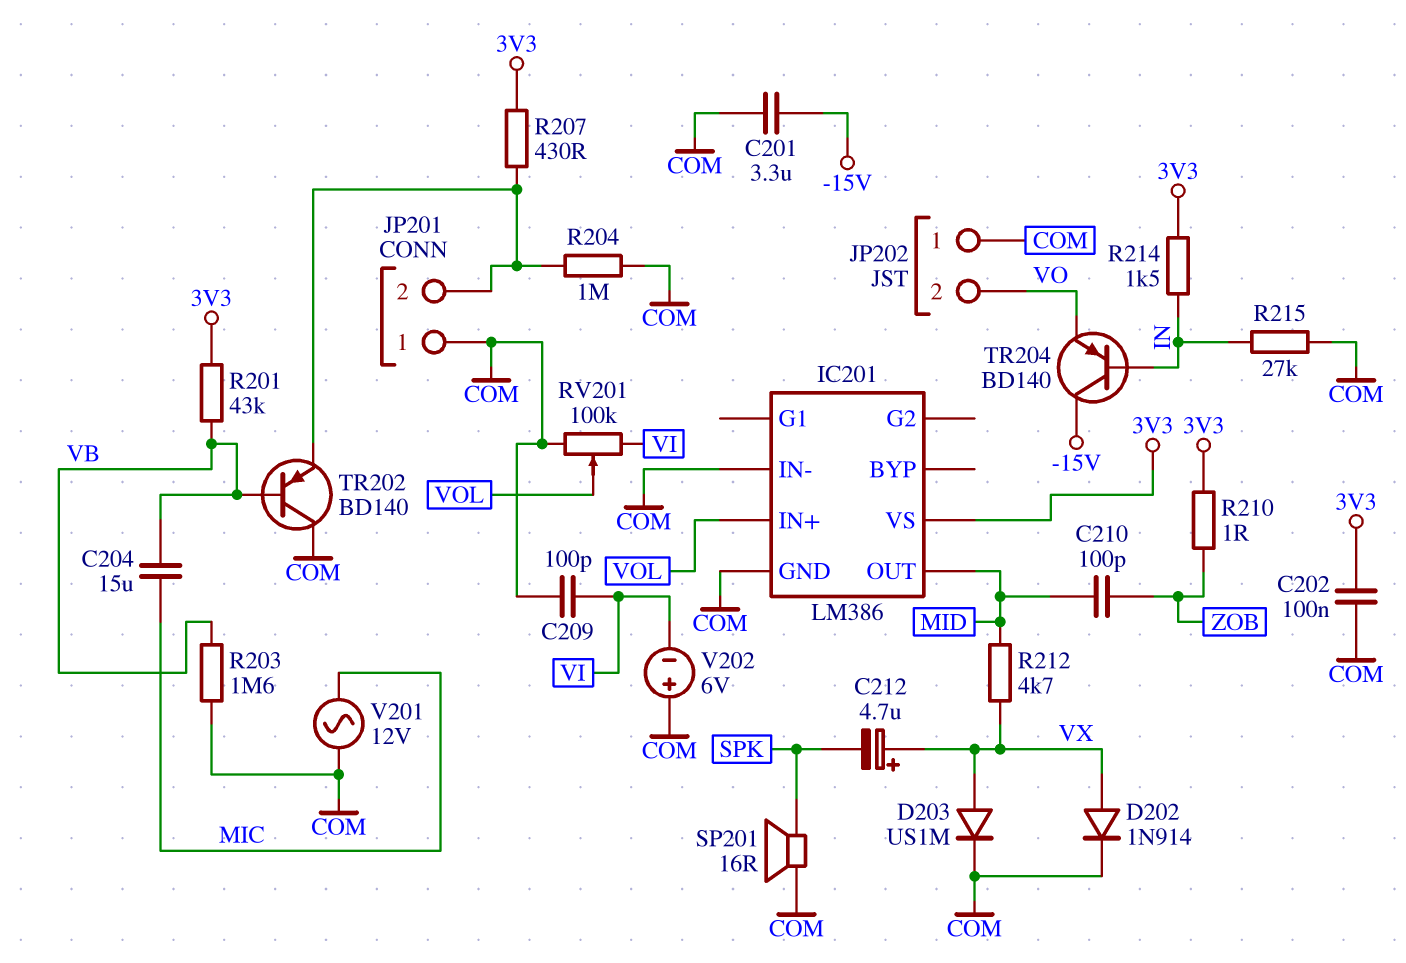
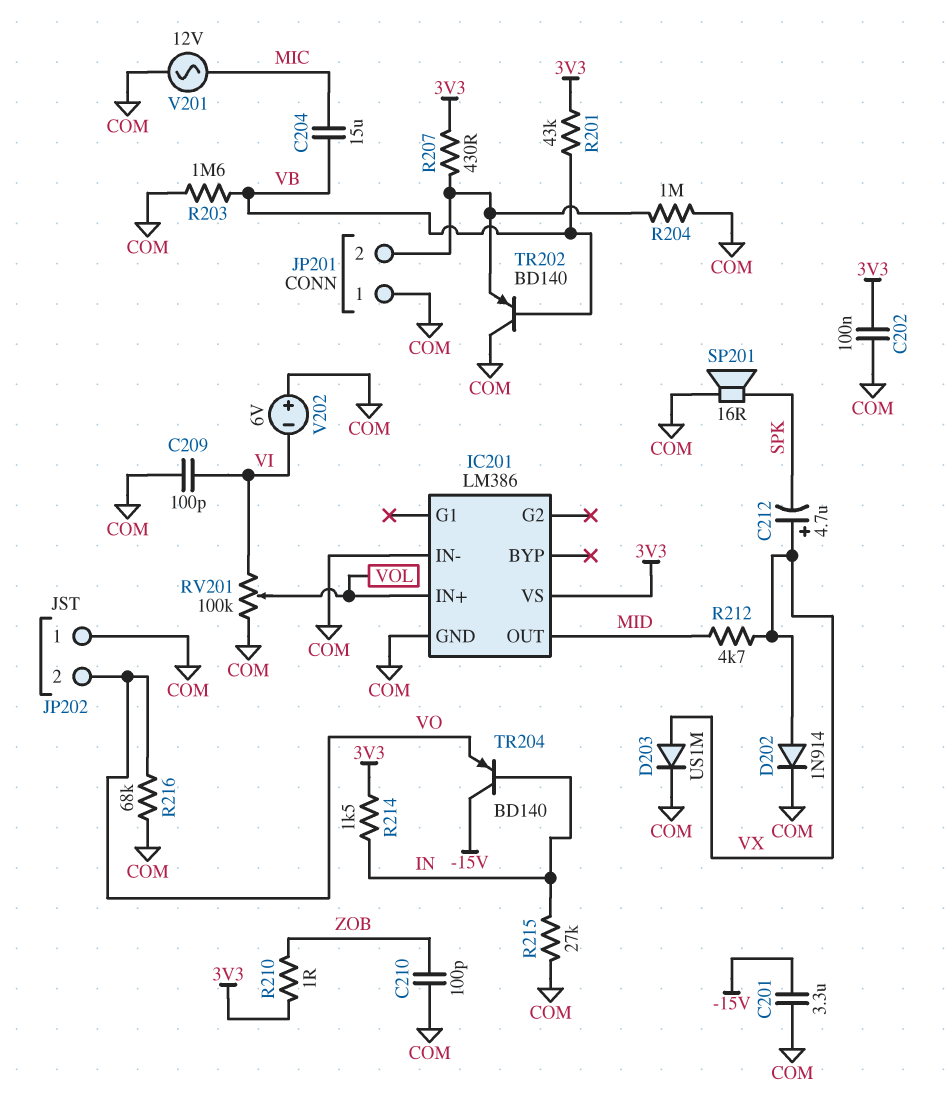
C210: 100pF (MID, ZOB) -> 100pF (COM, ZOB)
R216: none -> 68k (COM, VO)

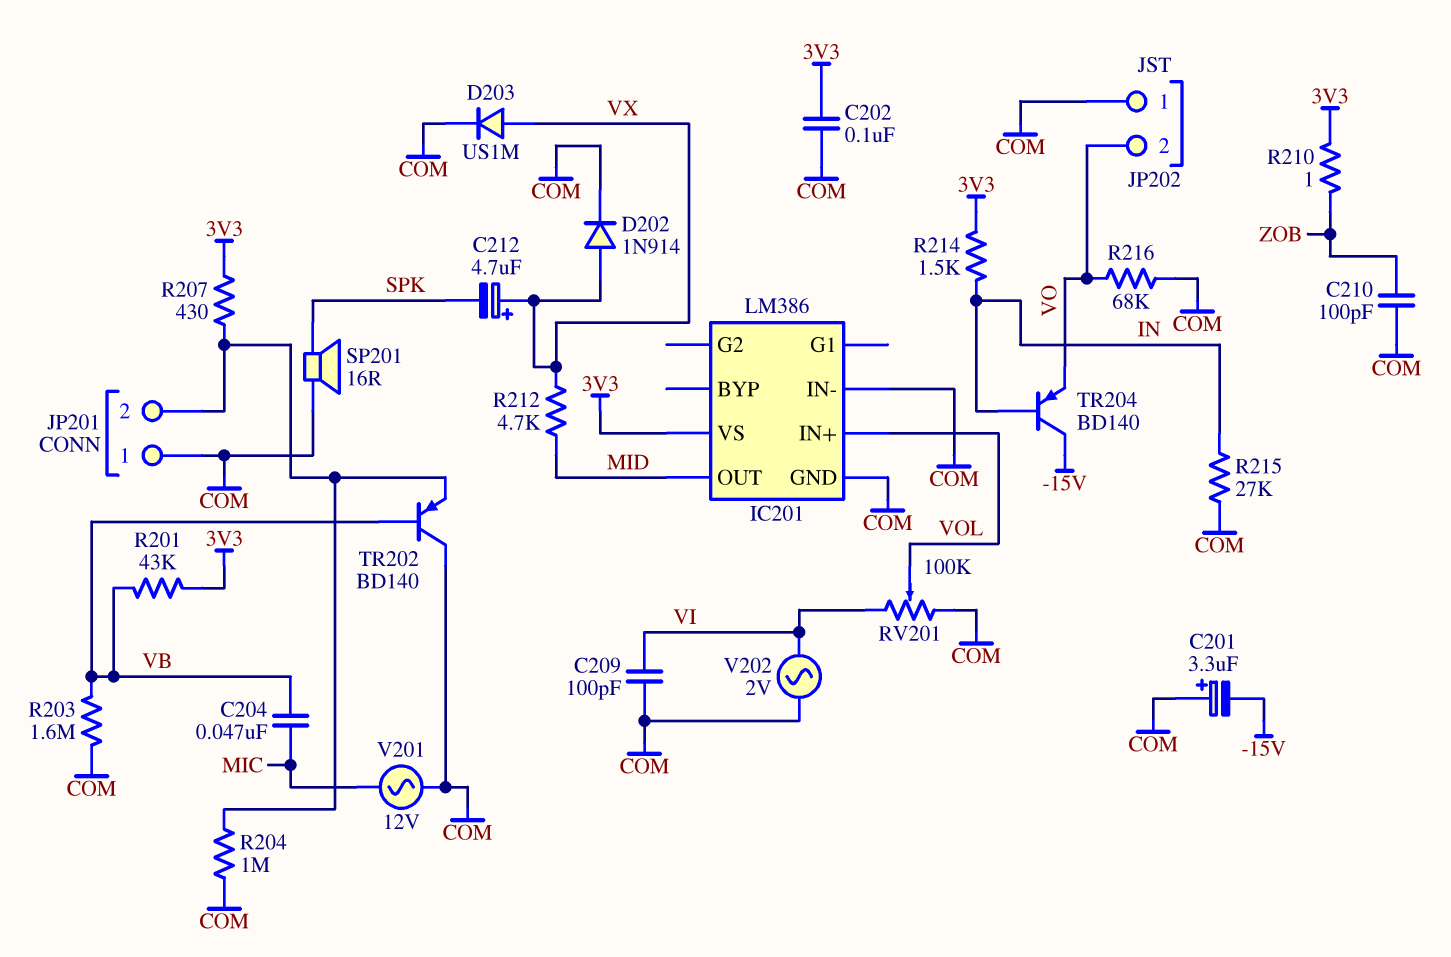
C201: 3.3uF (-15V, COM) -> 3.3uF (plus COM, minus -15V)
C204: 15uF (MIC, VB) -> 47nF (MIC, VB)
V202: 6V (plus COM, minus VI) -> AC 2V (COM, VI)

